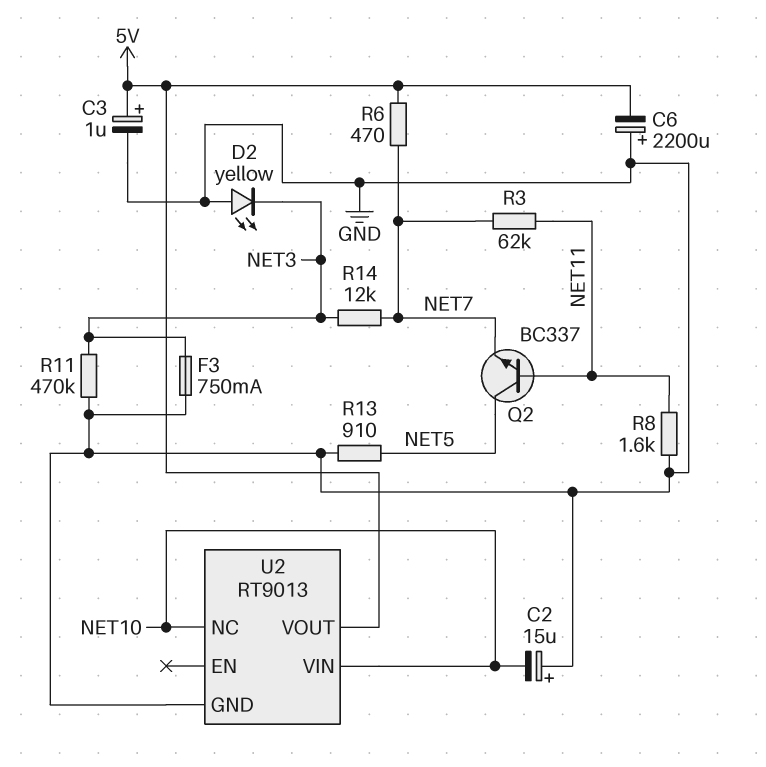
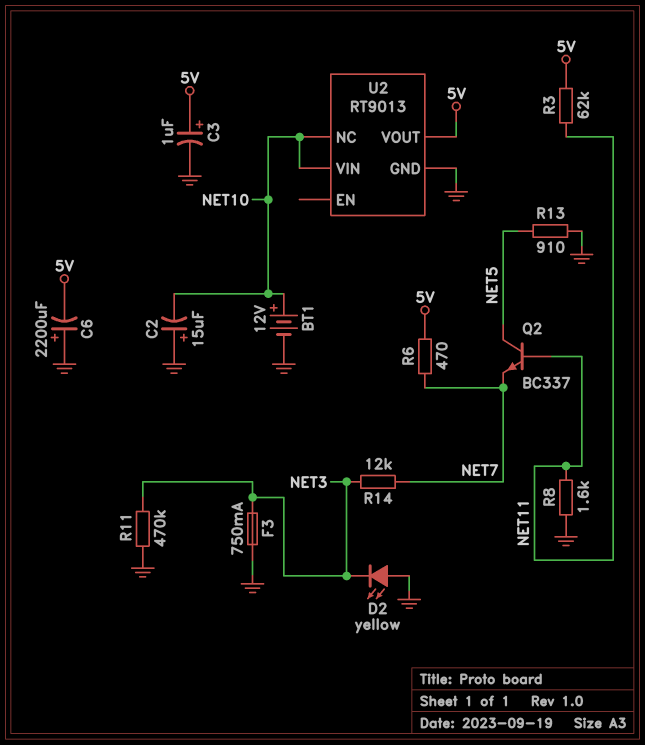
BT1: none -> 12V (plus NET10, minus GND)
R3: 62k (NET7, NET11) -> 62k (5V, NET11)

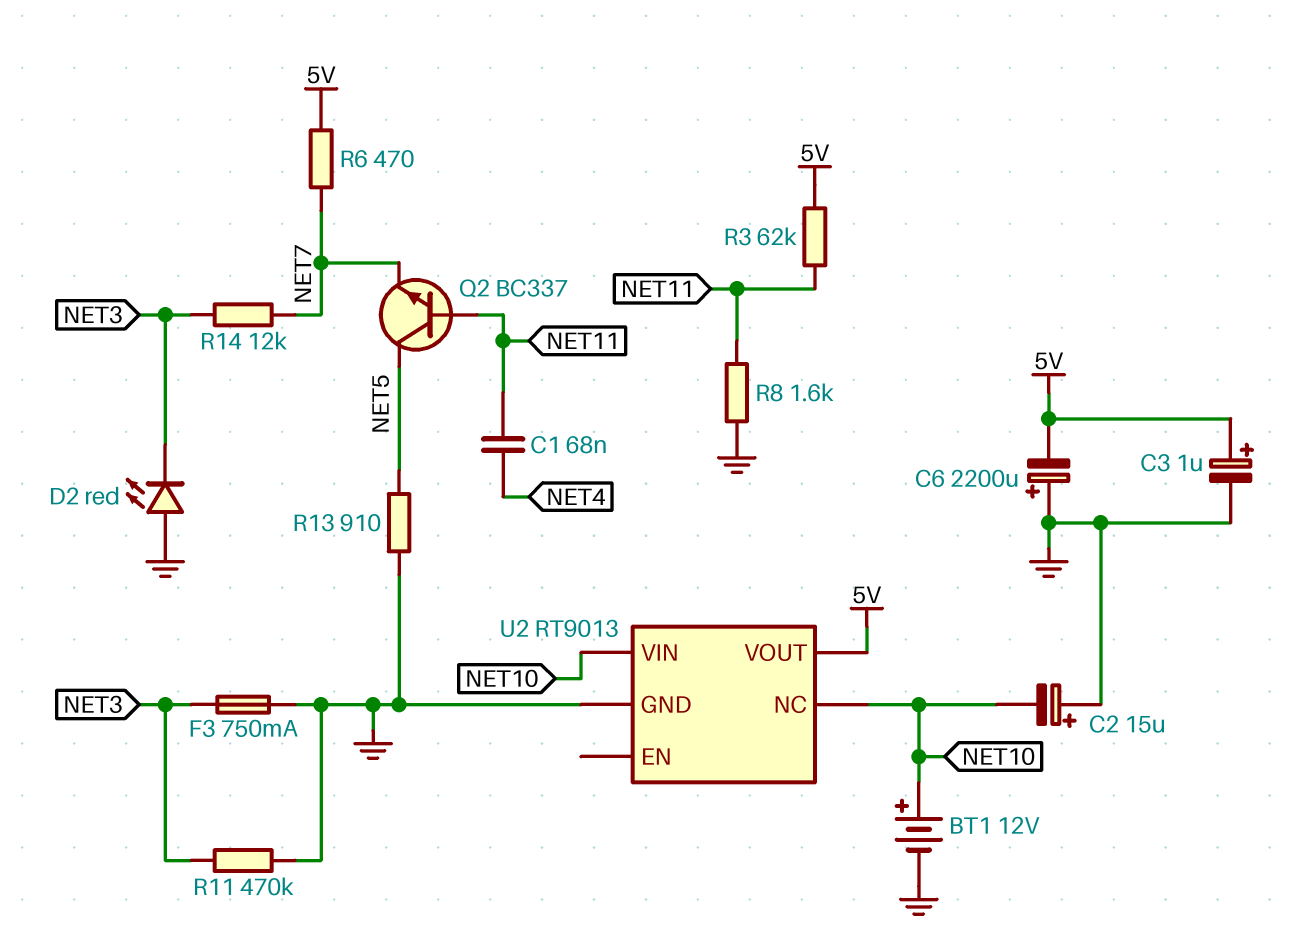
C1: none -> 68nF (NET4, NET11)
D2: LED yellow (A GND, K NET3) -> LED red (A GND, K NET3)

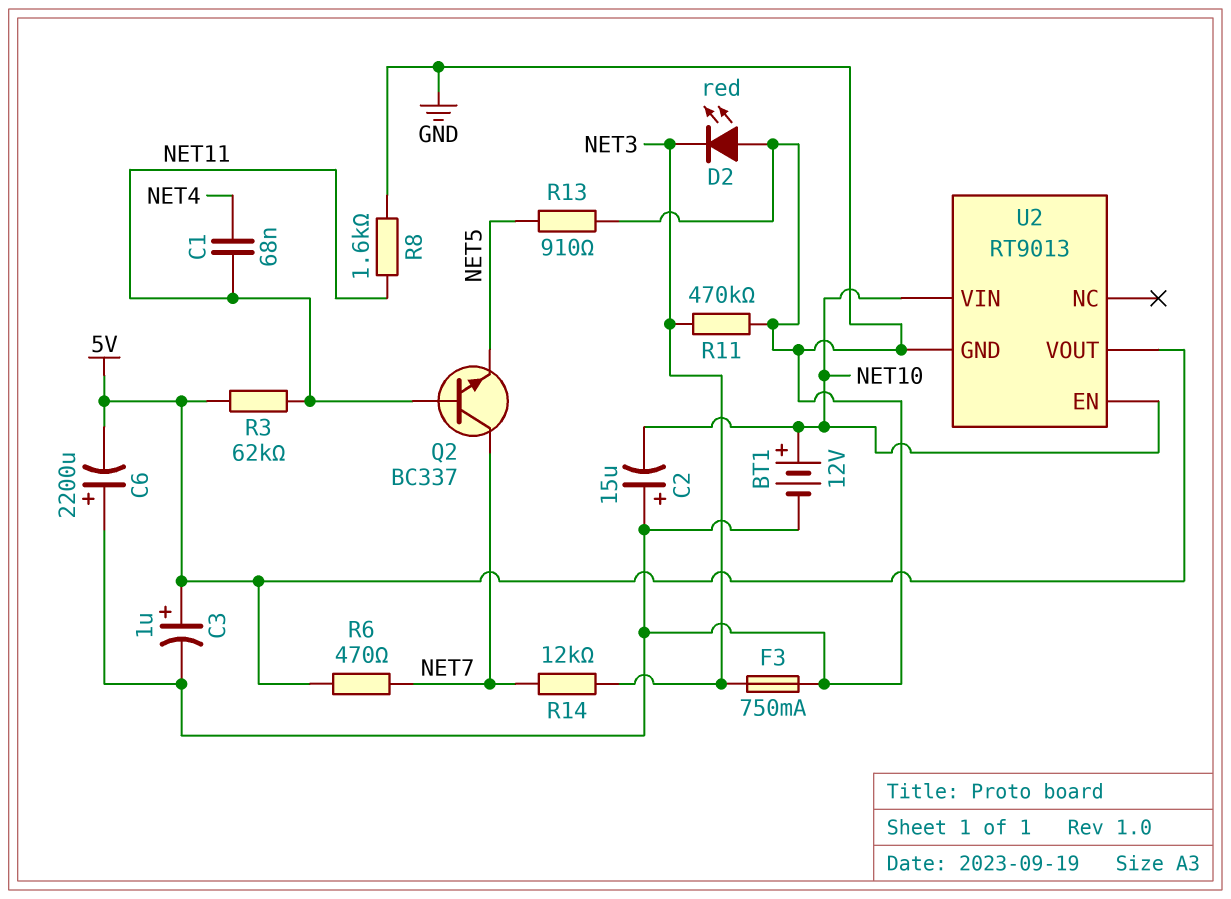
Q2: NPN BC337 (B NET11, C NET5, E NET7) -> NPN BC337 (B NET11, C NET7, E NET5)
U2 pin EN: none -> NET10
U2 pin NC: NET10 -> none

